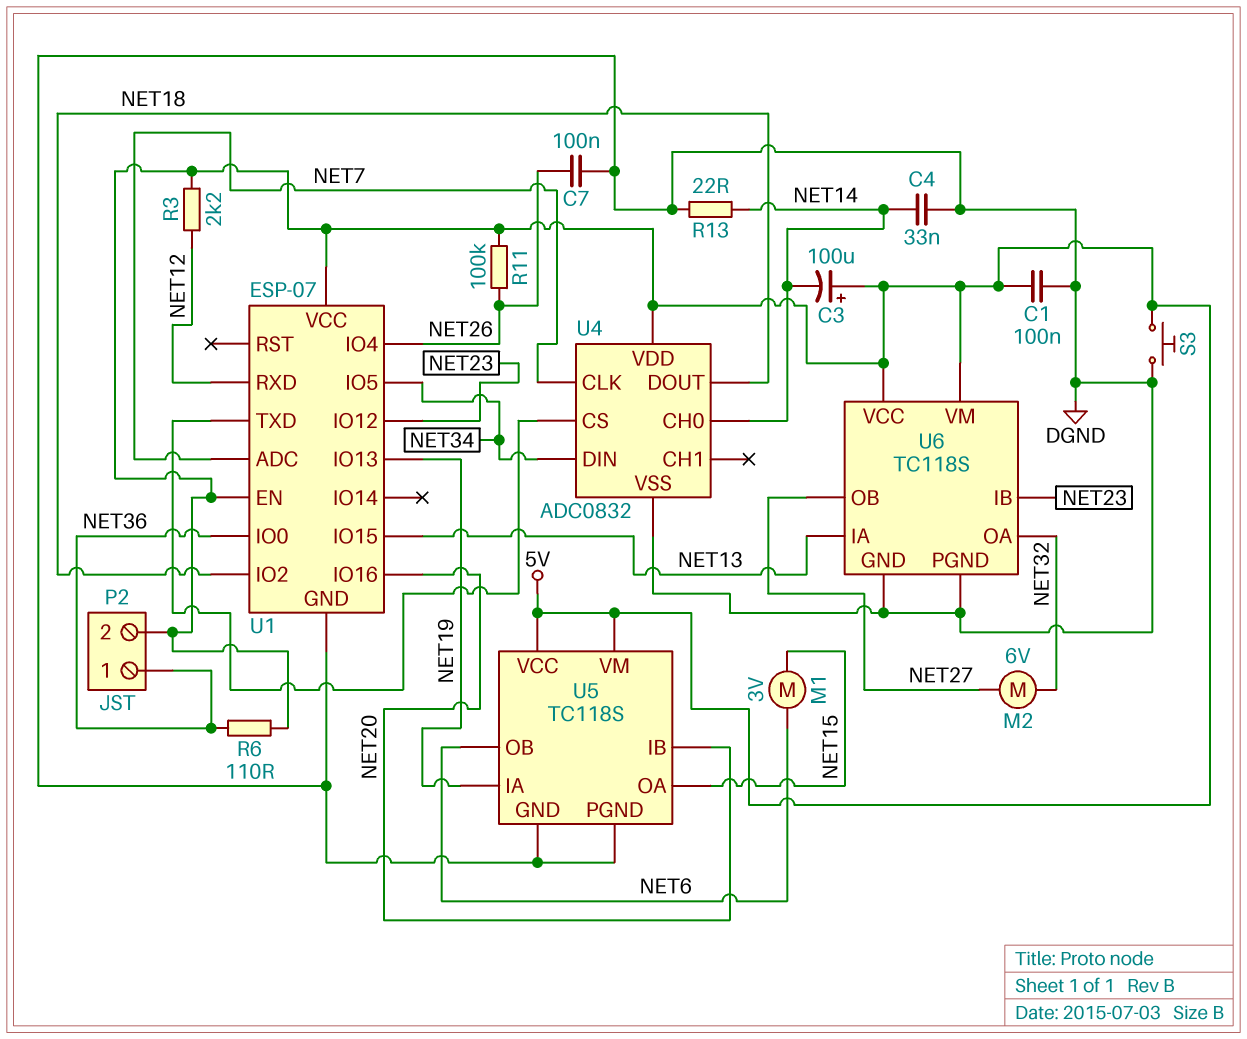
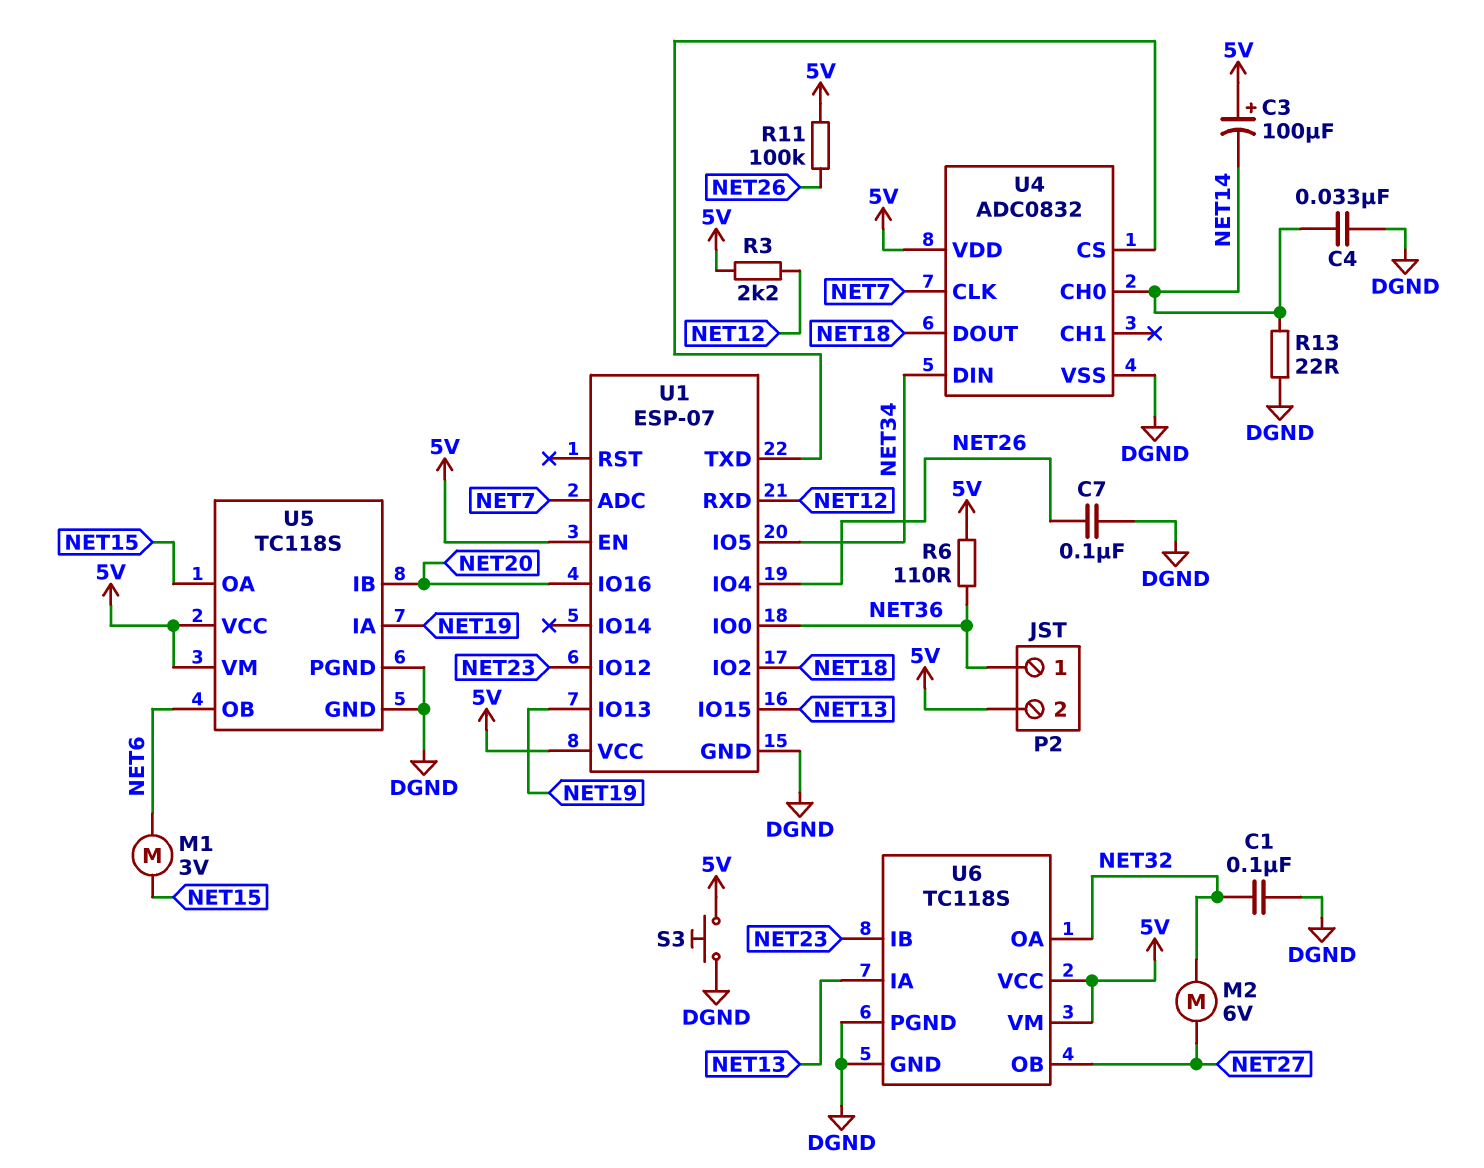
C1: 100nF (5V, DGND) -> 100nF (DGND, NET32)

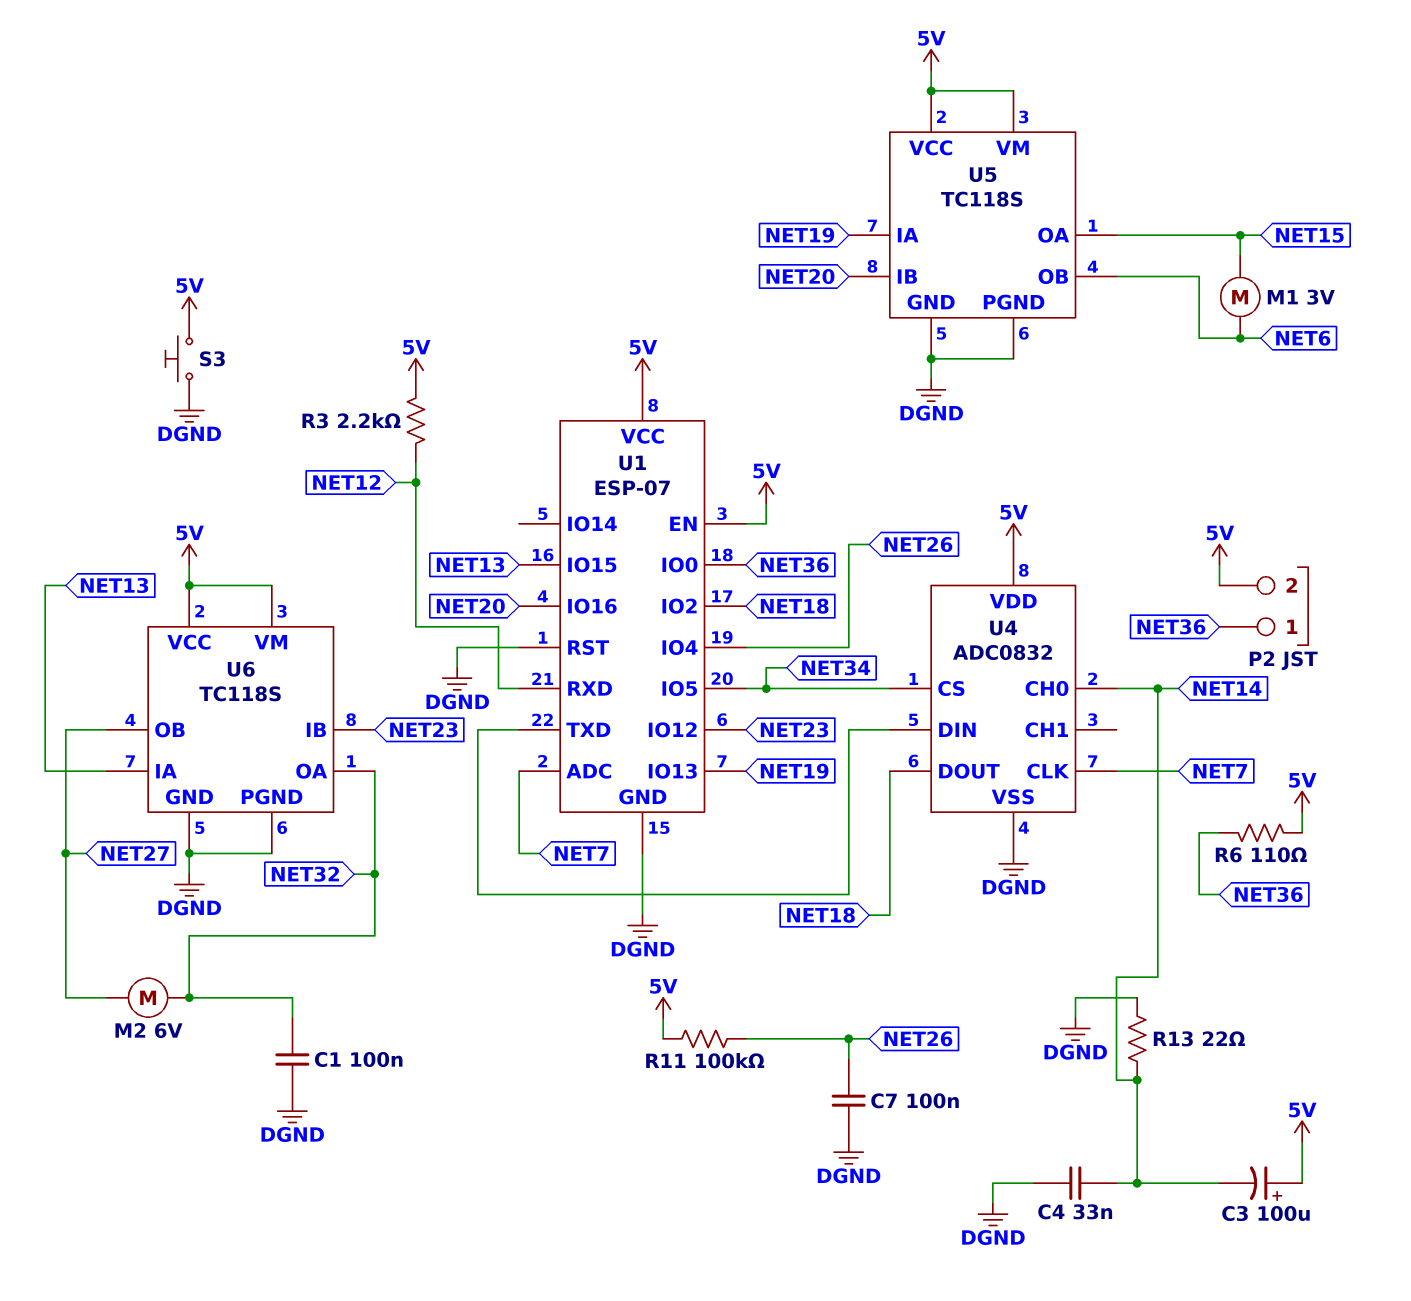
U1 pin RST: none -> DGND
U4 pin CS: U1/TXD -> NET34
U4 pin DIN: NET34 -> U1/TXD

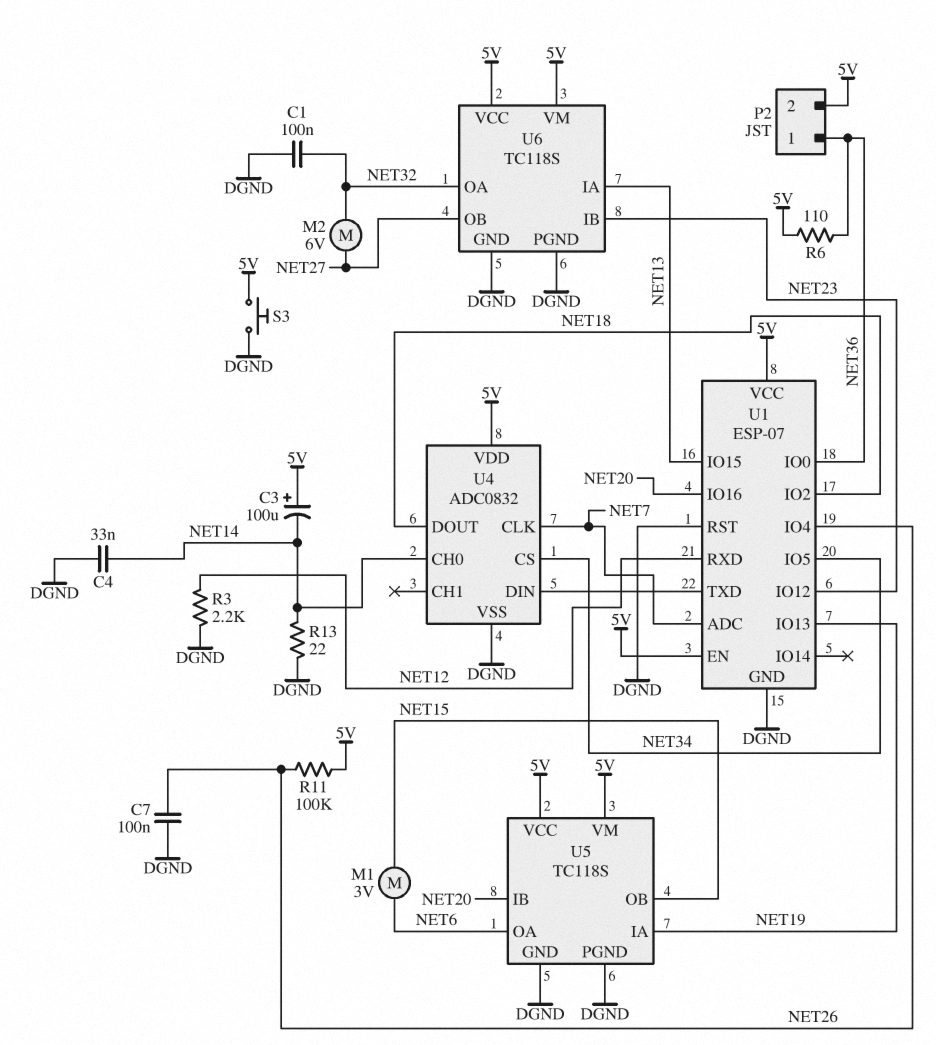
R3: 2.2k (5V, NET12) -> 2.2k (DGND, NET12)
U5 pin OA: NET15 -> NET6
U5 pin OB: NET6 -> NET15

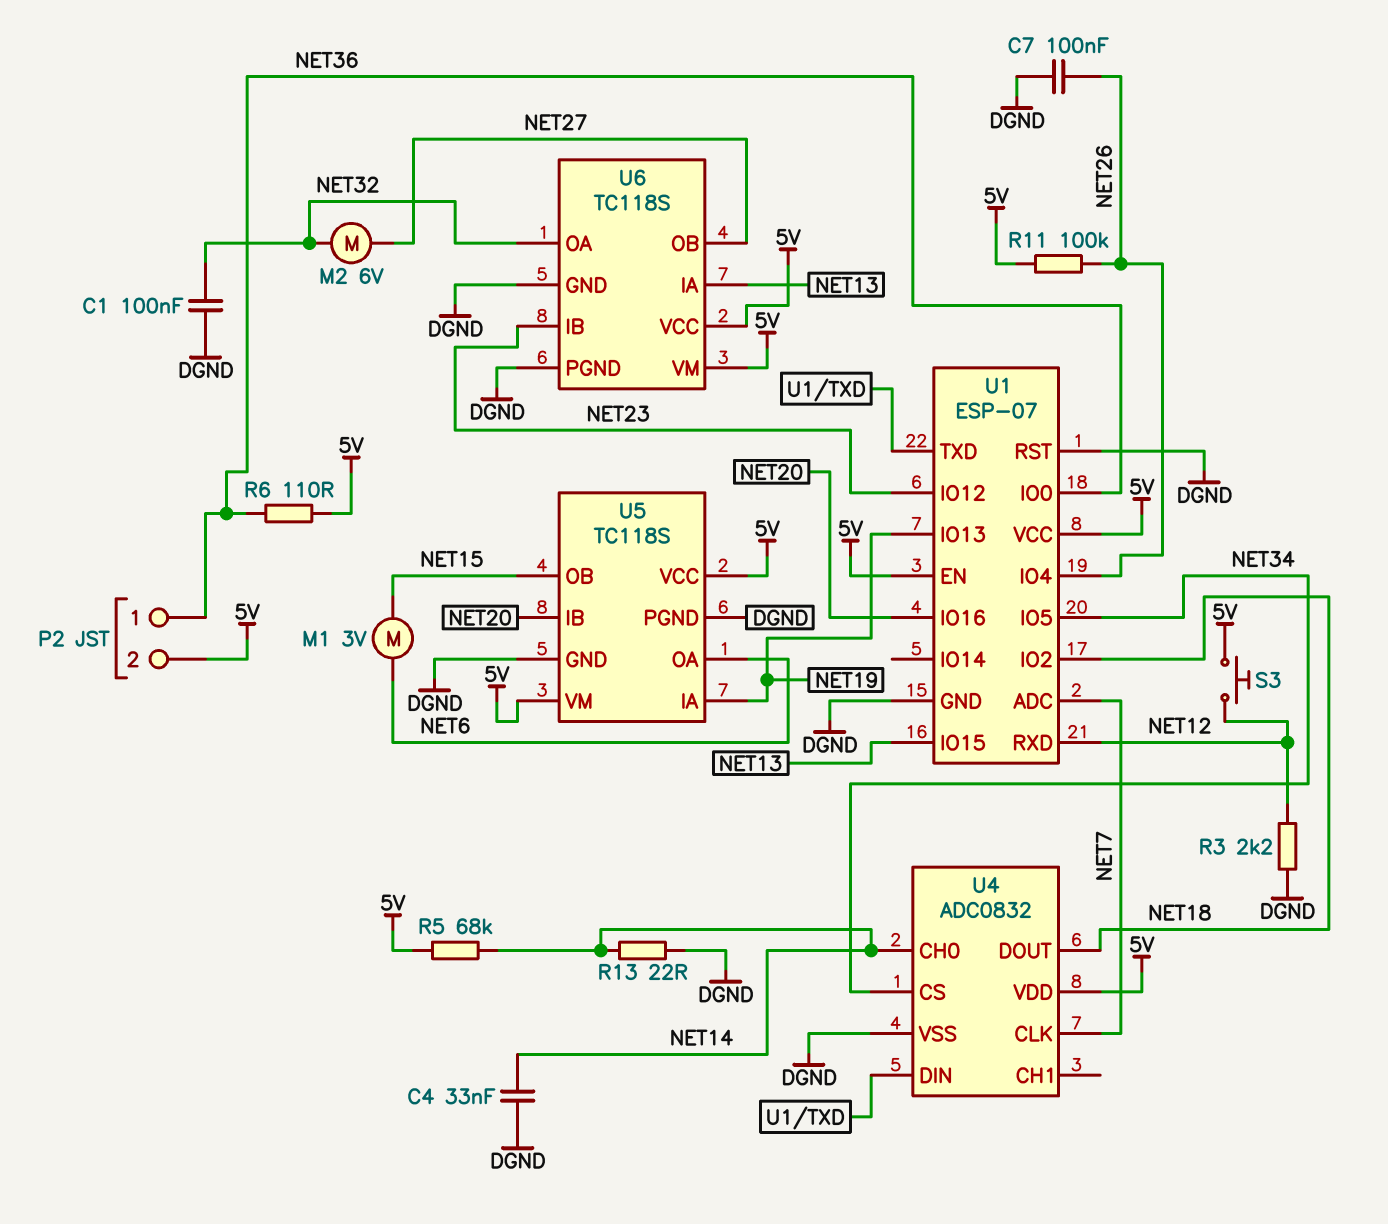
C3: 100uF (plus 5V, minus NET14) -> none
R5: none -> 68k (5V, NET14)
S3: button (5V, DGND) -> button (5V, NET12)

